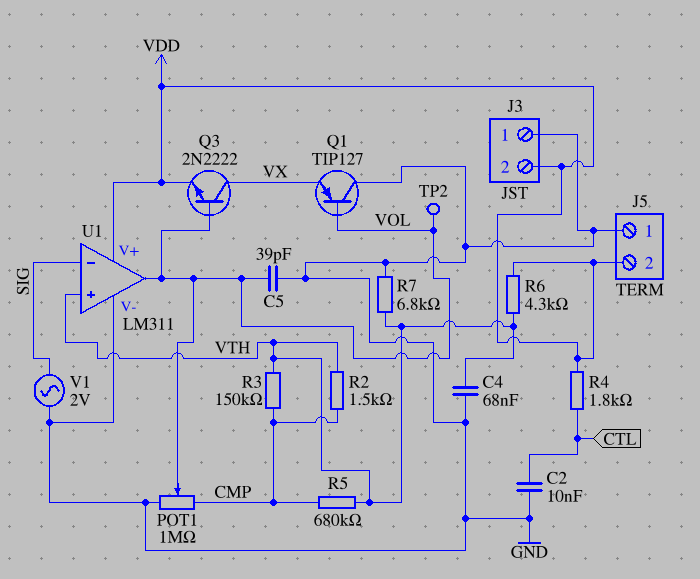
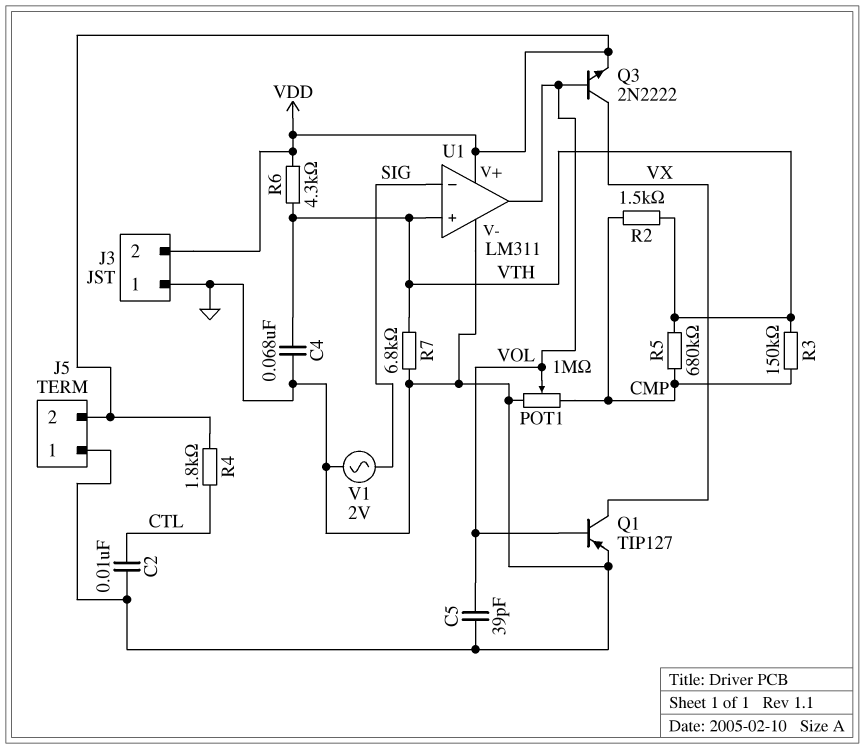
Q1: PNP TIP127 (B VOL, C GND, E VX) -> PNP TIP127 (B VOL, C VX, E GND)
TP2: test point (VOL) -> none

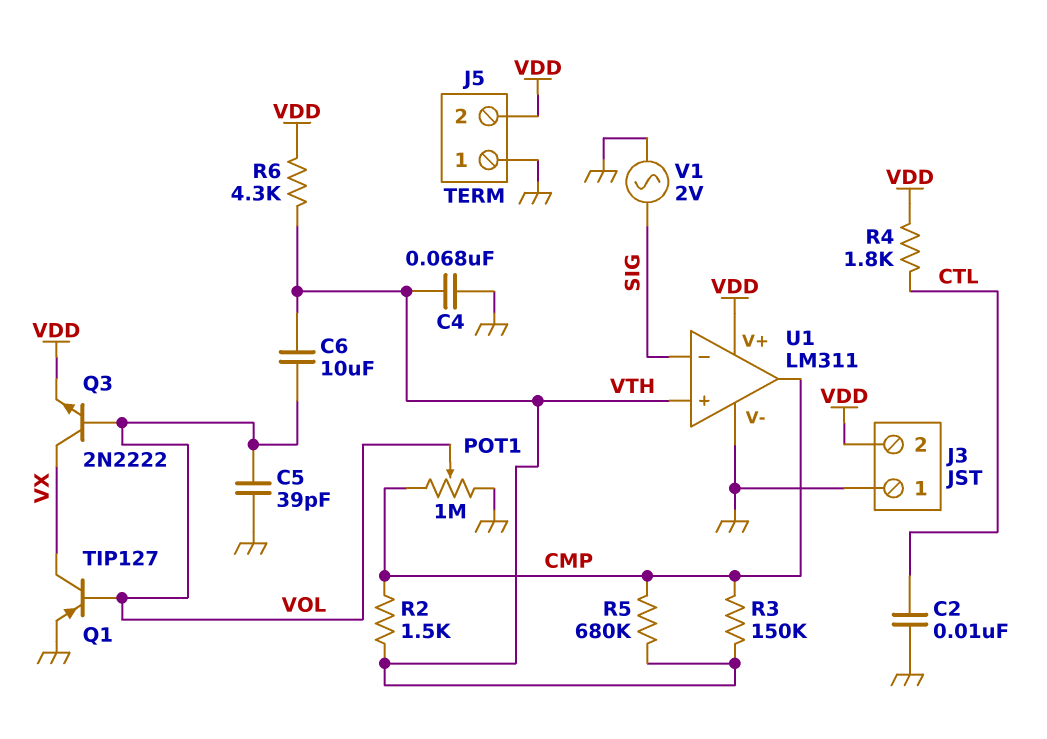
C6: none -> 10uF (VOL, VTH)
R7: 6.8k (GND, VTH) -> none
U1 pin out: VOL -> CMP

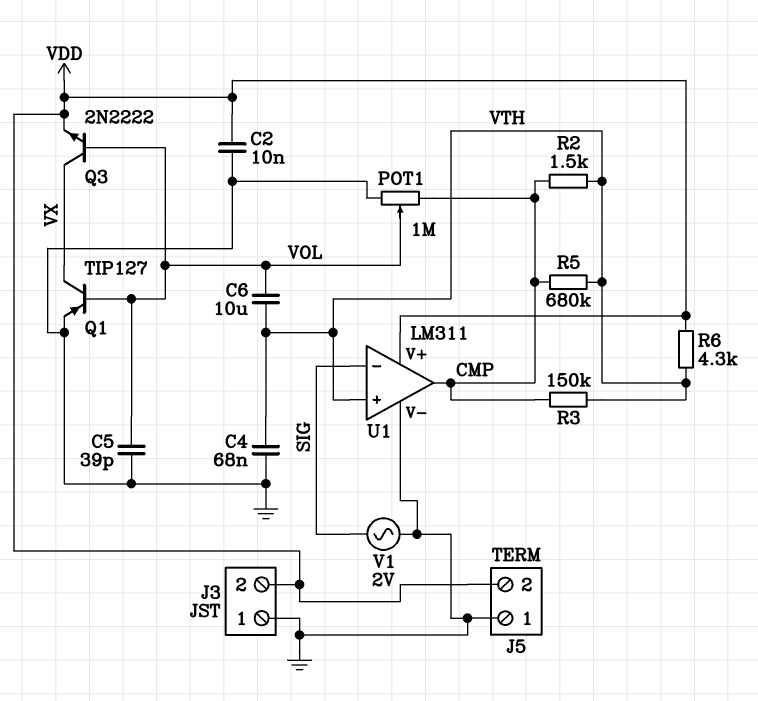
C2: 10nF (CTL, GND) -> 10nF (GND, VDD)
R4: 1.8k (CTL, VDD) -> none

